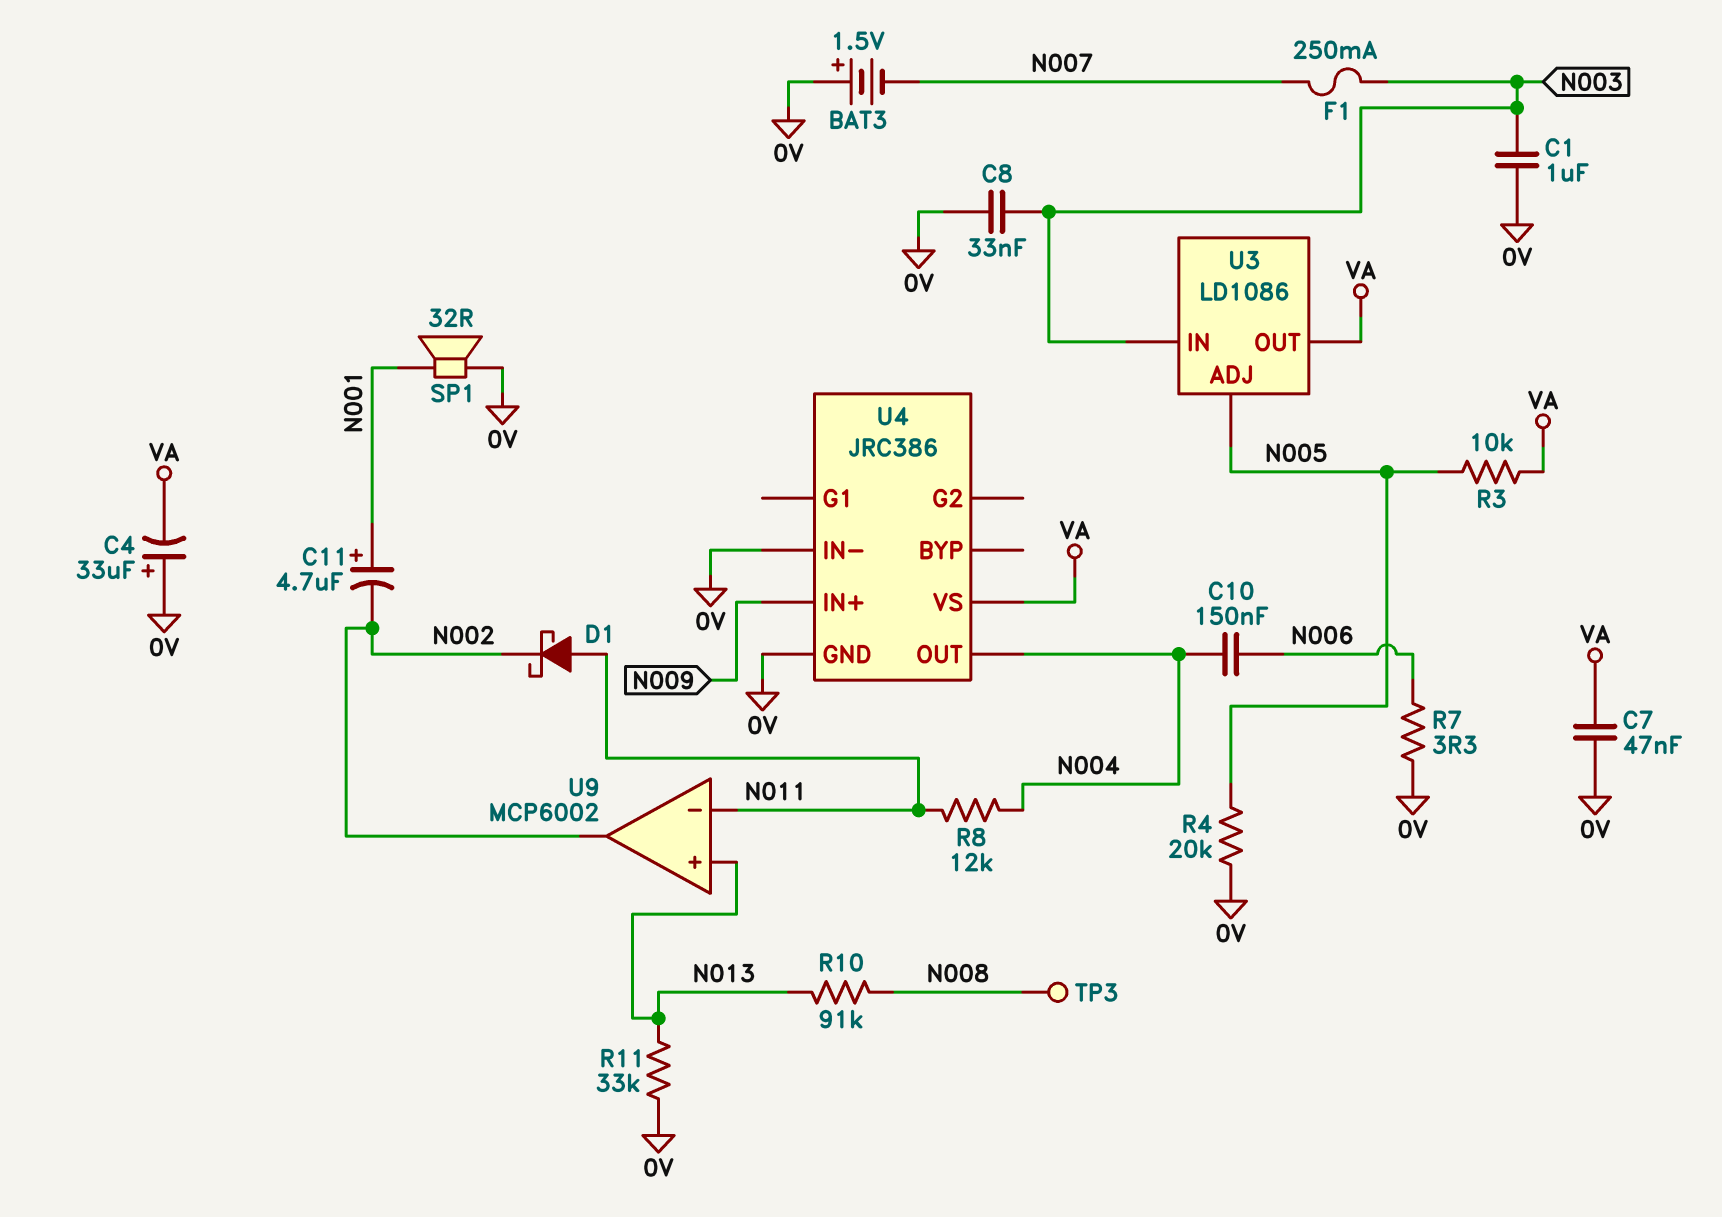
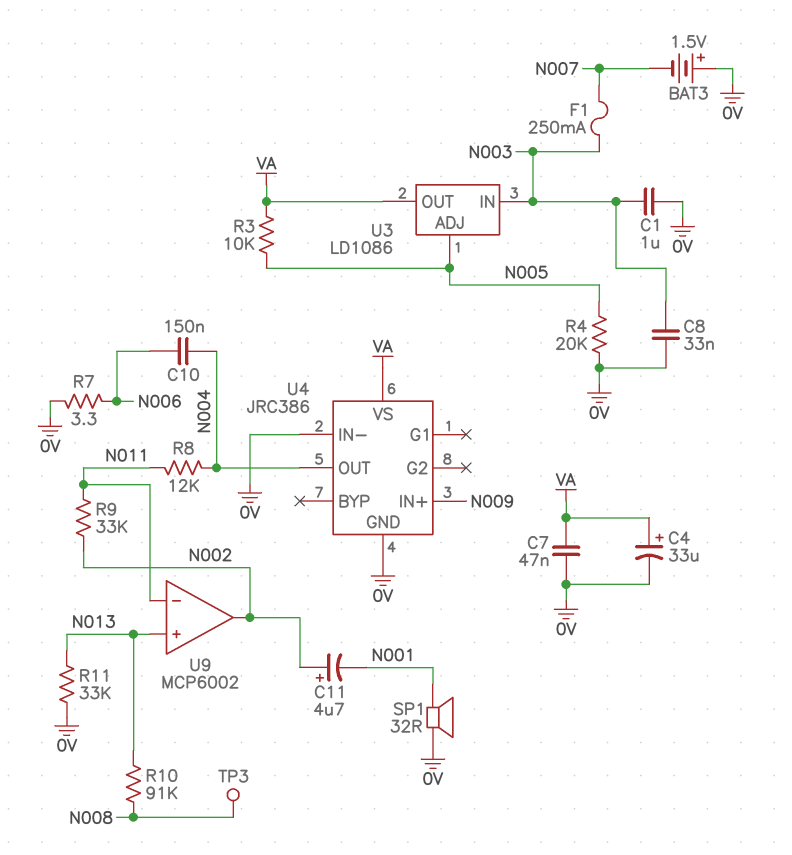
C4: 33uF (plus 0V, minus VA) -> 33uF (plus VA, minus 0V)
C11: 4.7uF (plus N001, minus N002) -> 4.7uF (plus N002, minus N001)
D1: schottky (A N011, K N002) -> none
R9: none -> 33k (N002, N011)

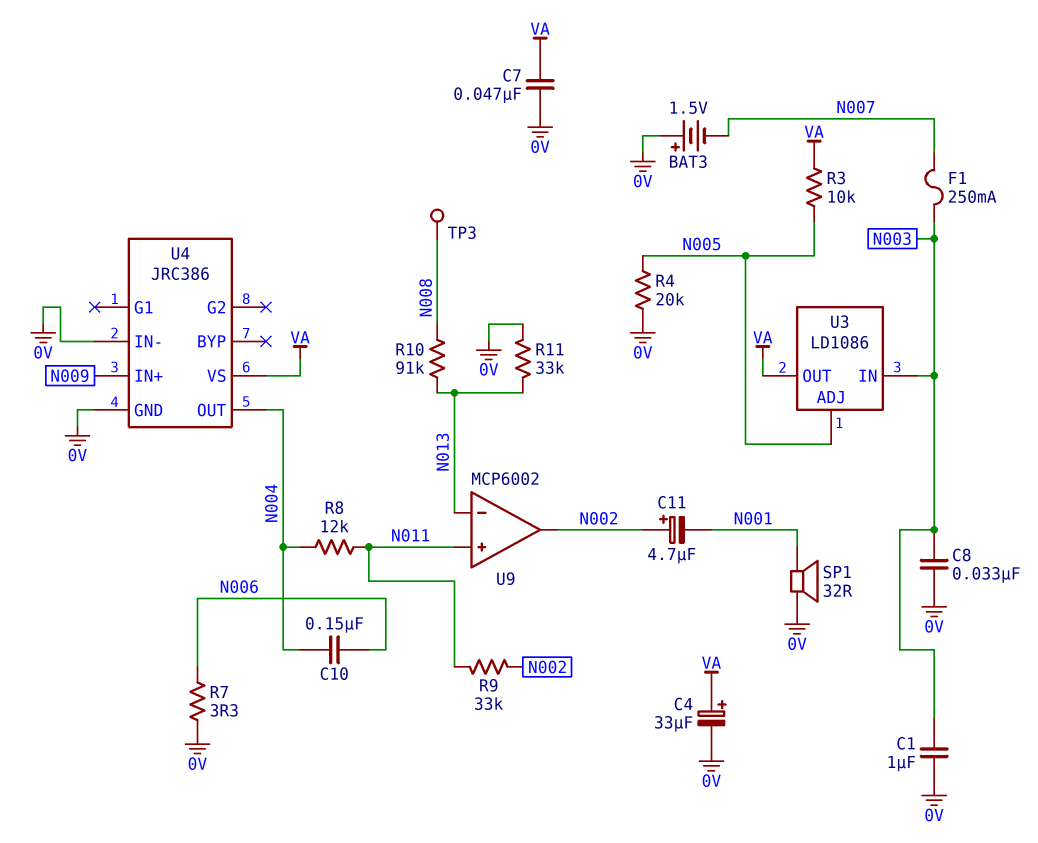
U9 pin in+: N013 -> N011
U9 pin in-: N011 -> N013

